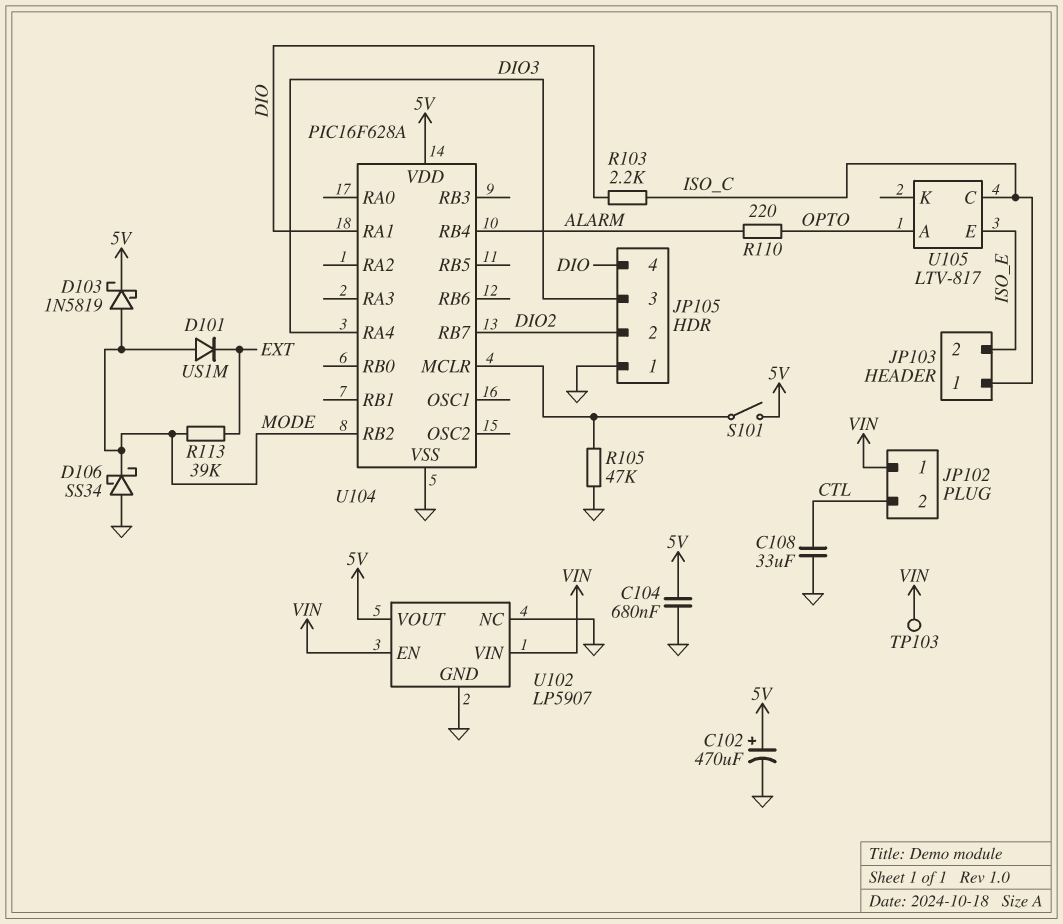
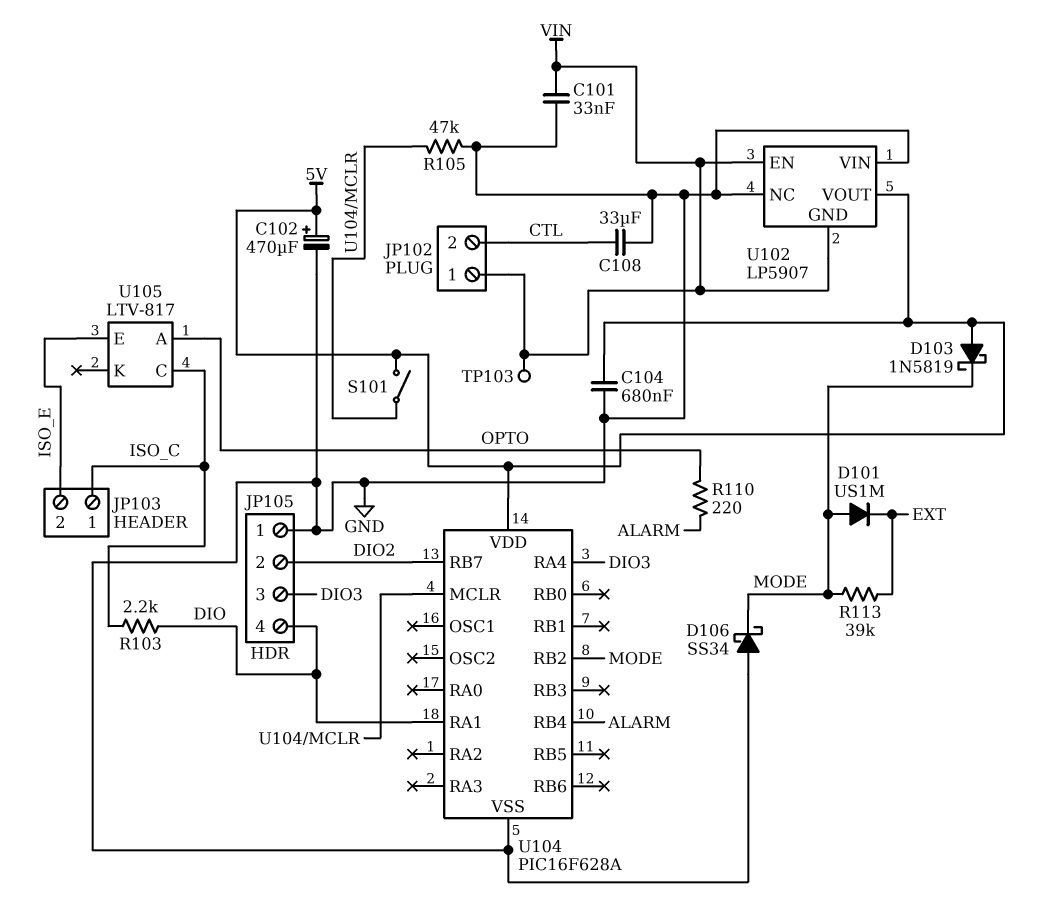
C101: none -> 33nF (GND, VIN)
D103: schottky 1N5819 (A MODE, K 5V) -> schottky 1N5819 (A 5V, K MODE)
U102 pin GND: GND -> VIN
U102 pin VIN: VIN -> GND

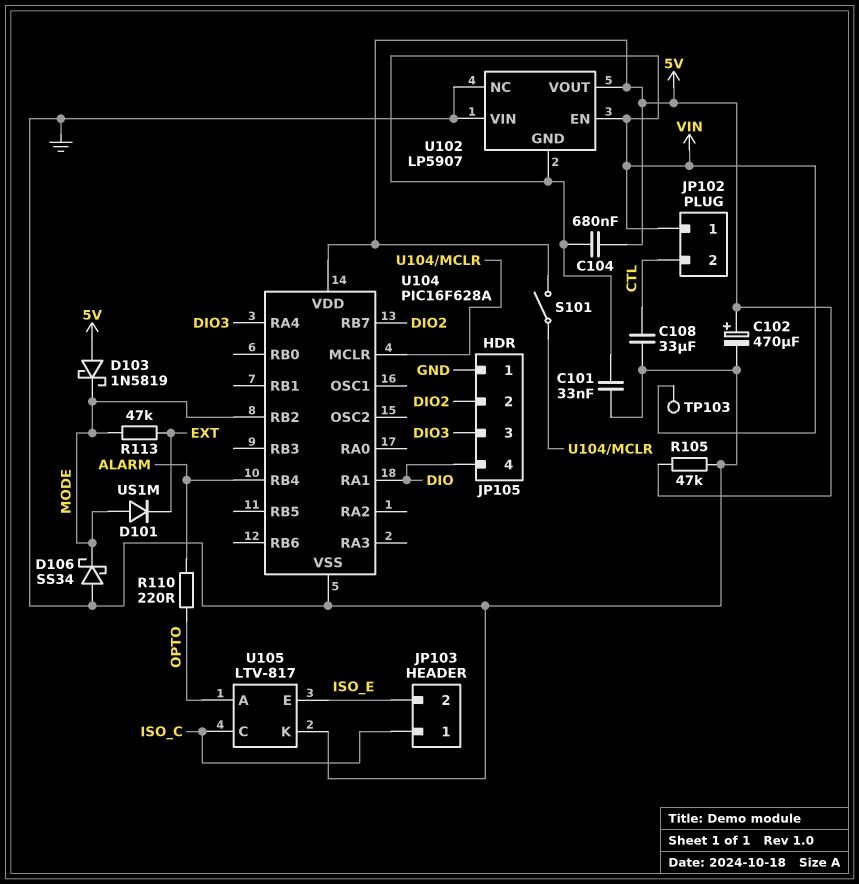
C104: 680nF (5V, GND) -> 680nF (5V, VIN)
R103: 2.2k (DIO, ISO_C) -> none
R105: 47k (GND, U104/MCLR) -> 47k (5V, GND)
R113: 39k (EXT, MODE) -> 47k (EXT, MODE)
U105 pin K: none -> GND

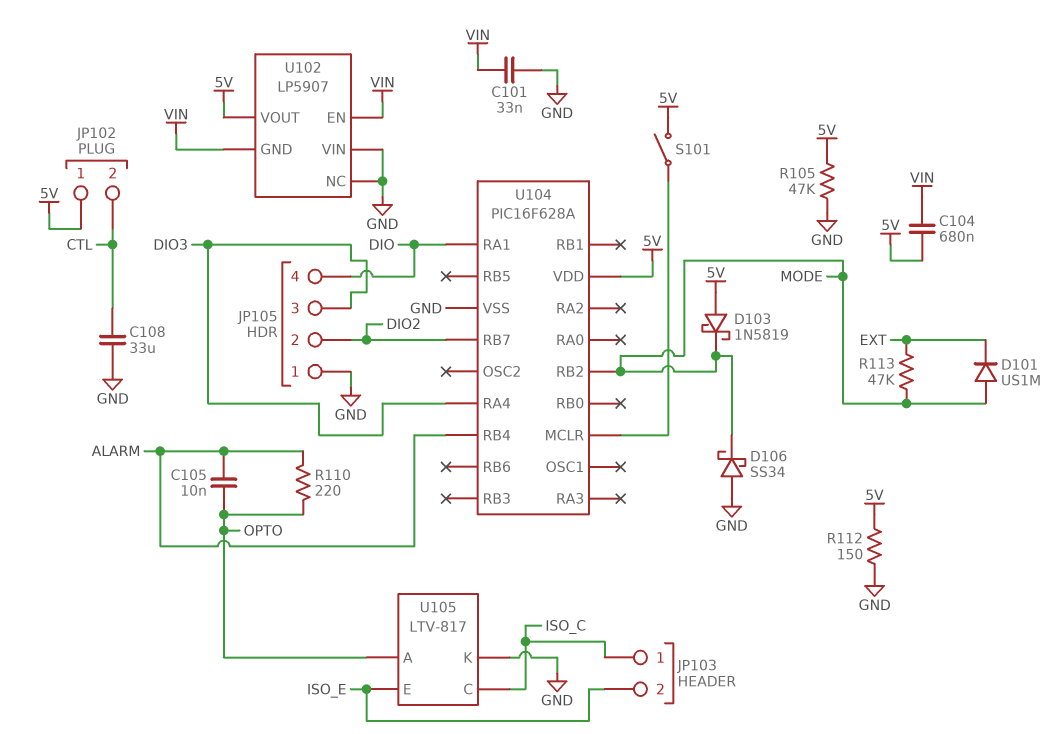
C102: 470uF (plus 5V, minus GND) -> none
C105: none -> 10nF (ALARM, OPTO)
JP102 pin 1: VIN -> 5V
R112: none -> 150 (5V, GND)
TP103: test point (VIN) -> none

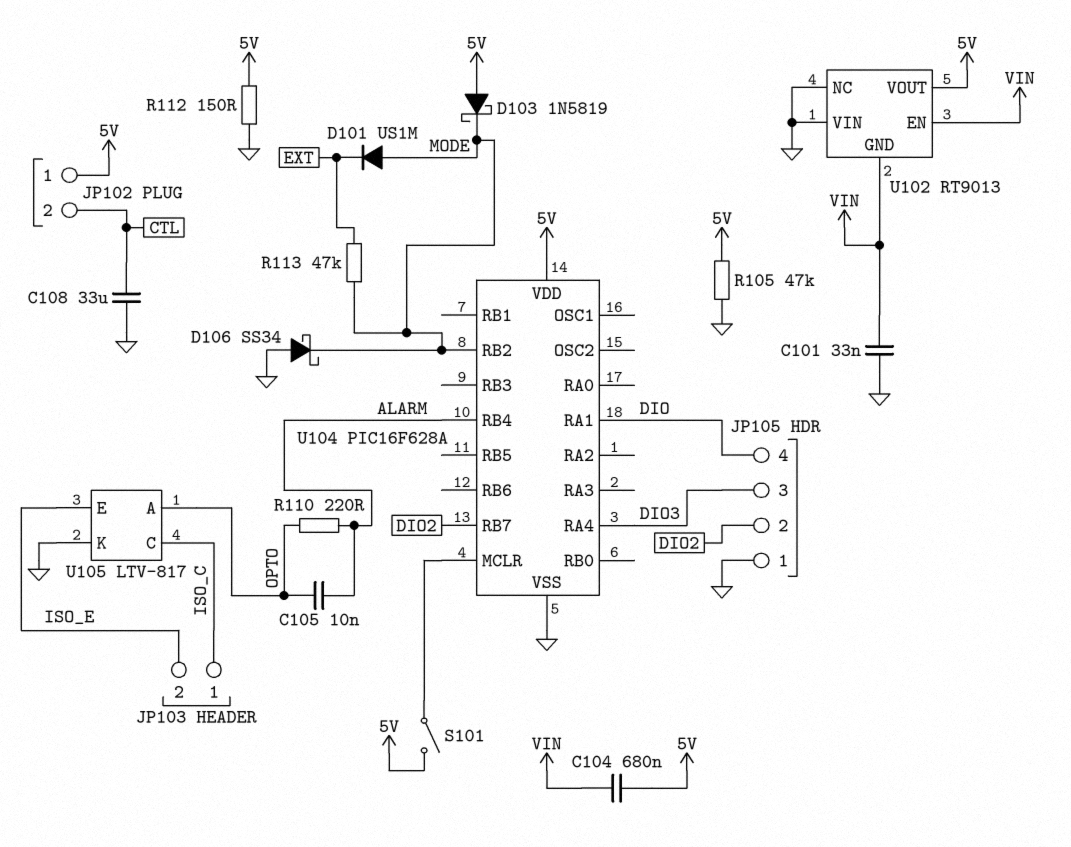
U102: LP5907 -> RT9013

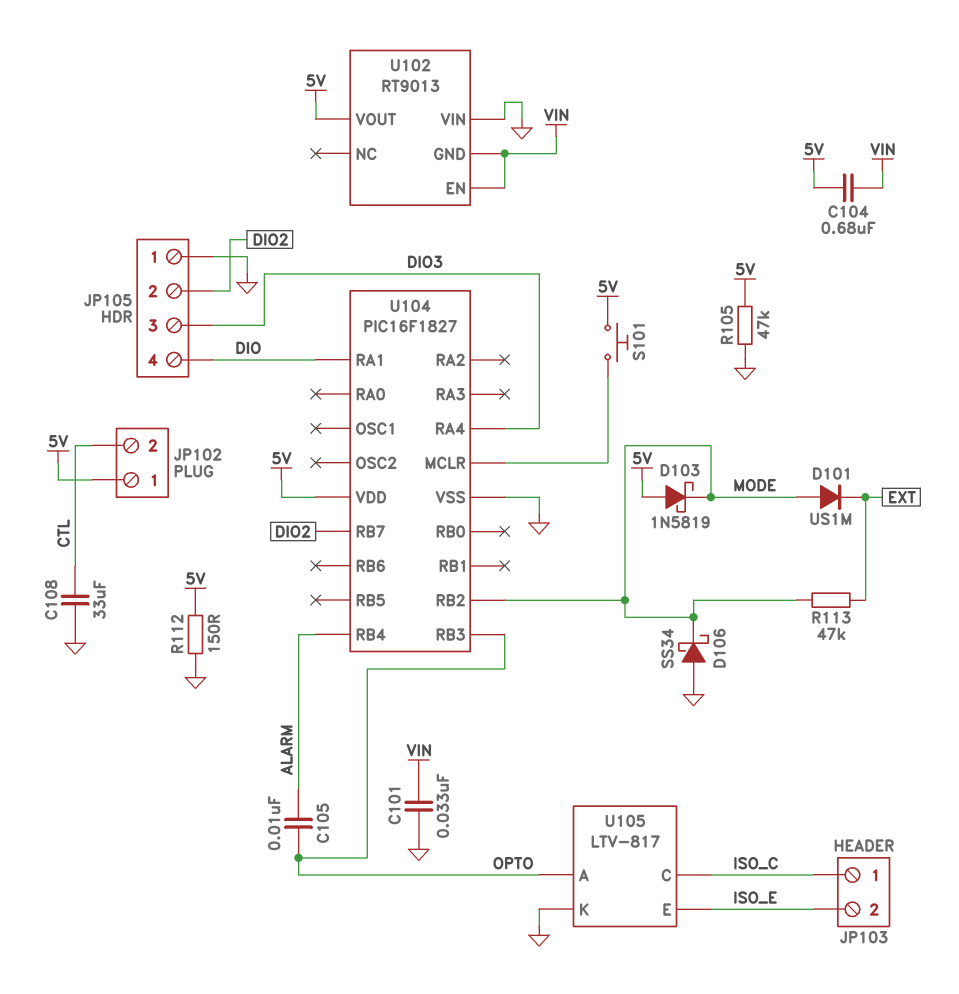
R110: 220 (ALARM, OPTO) -> none
S101: switch (5V, U104/MCLR) -> button (5V, U104/MCLR)
U102 pin NC: GND -> none
U104: PIC16F628A -> PIC16F1827
U104 pin RB3: none -> OPTO

